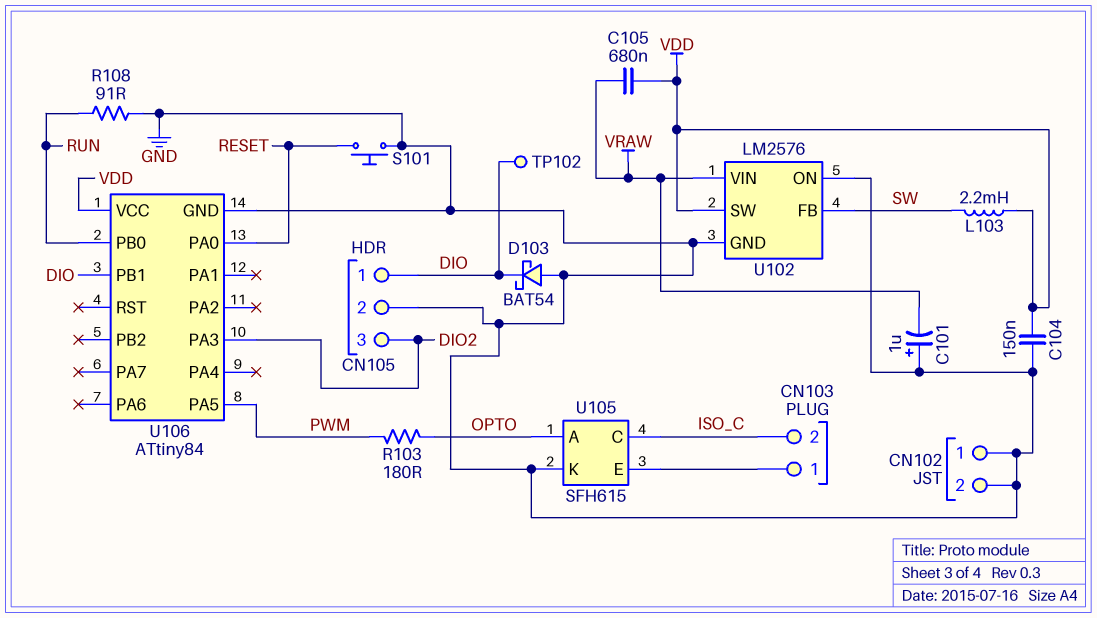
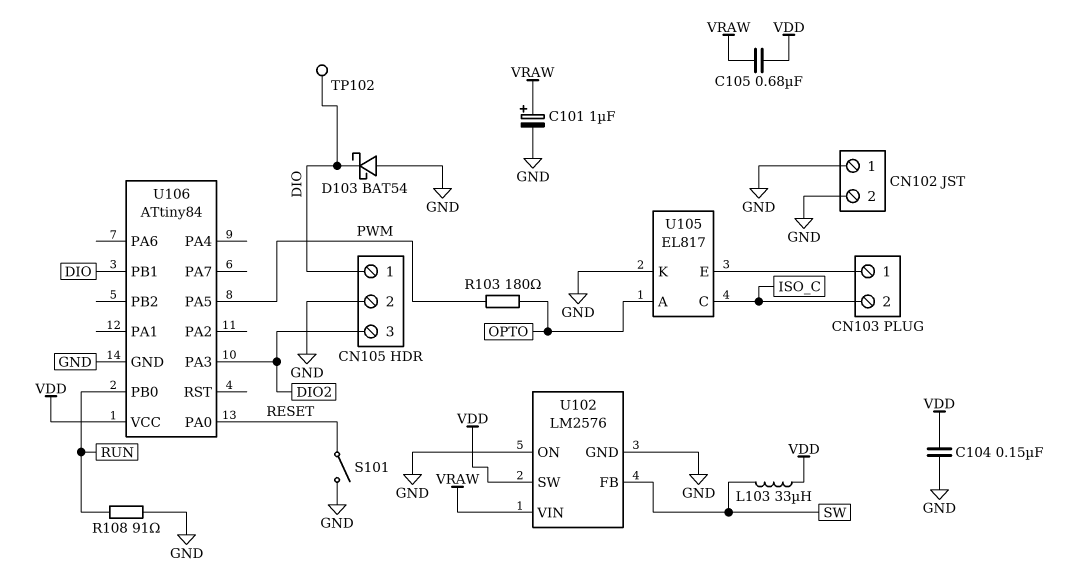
C101: 1uF (plus GND, minus VRAW) -> 1uF (plus VRAW, minus GND)
L103: 2.2mH (SW, VDD) -> 33uH (SW, VDD)
S101: button (GND, RESET) -> switch (GND, RESET)
U105: SFH615 -> EL817

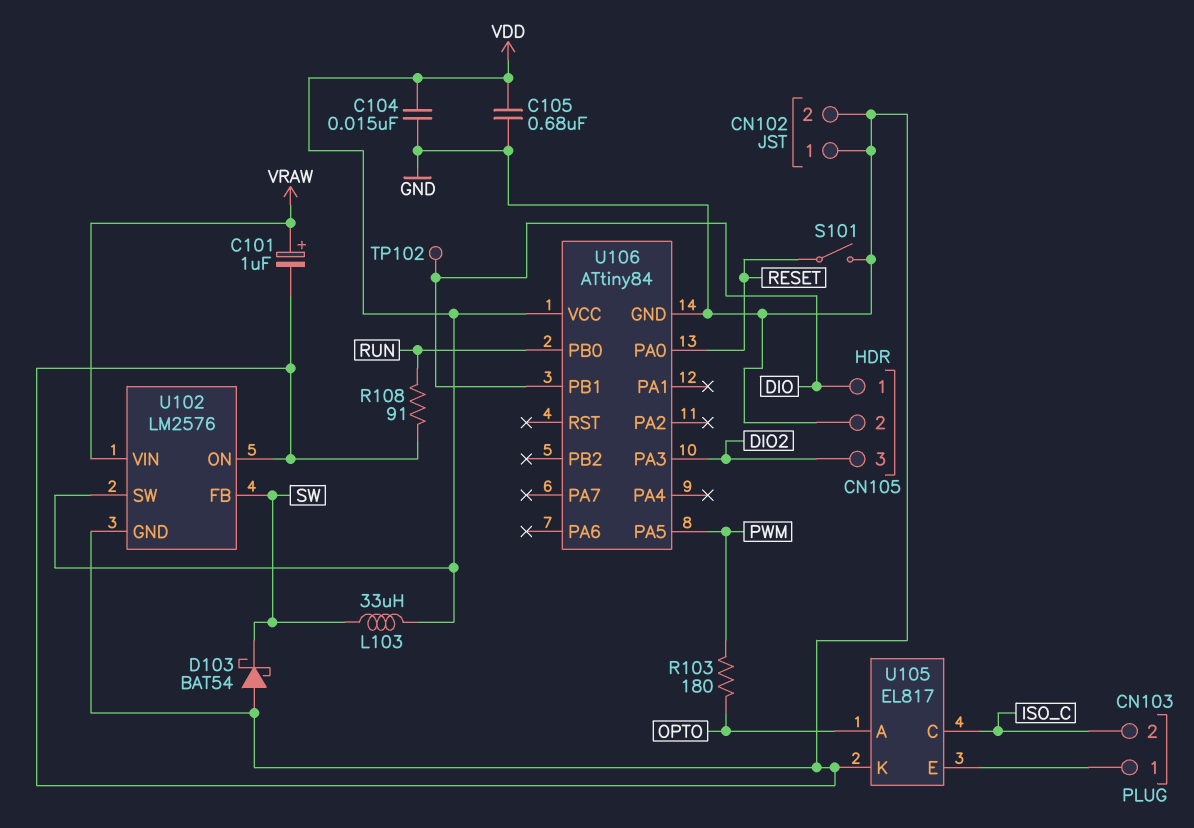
C104: 150nF (GND, VDD) -> 15nF (GND, VDD)
C105: 680nF (VDD, VRAW) -> 680nF (GND, VDD)
D103: schottky BAT54 (A GND, K DIO) -> schottky BAT54 (A GND, K SW)

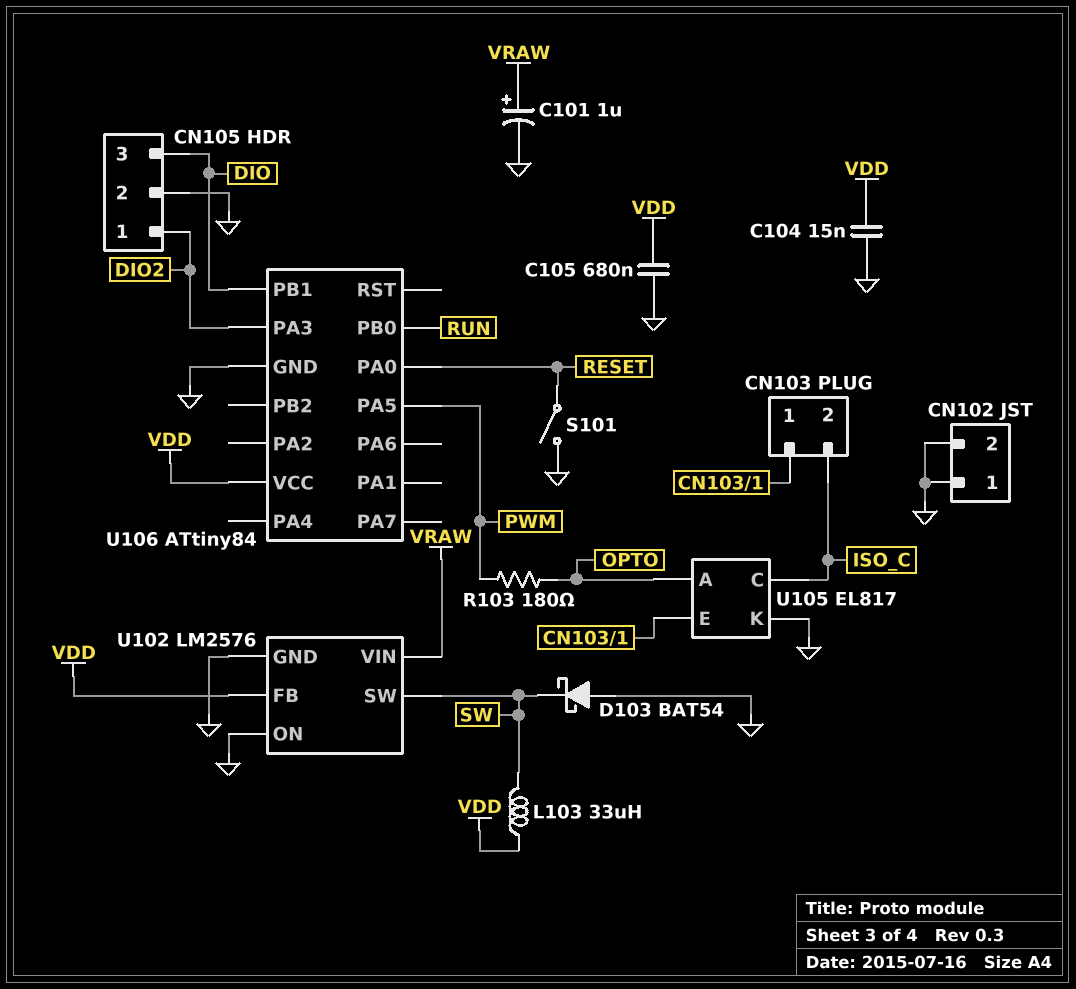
CN105 pin 1: DIO -> DIO2
CN105 pin 3: DIO2 -> DIO
R108: 91 (GND, RUN) -> none
TP102: test point (DIO) -> none
U102 pin FB: SW -> VDD
U102 pin SW: VDD -> SW

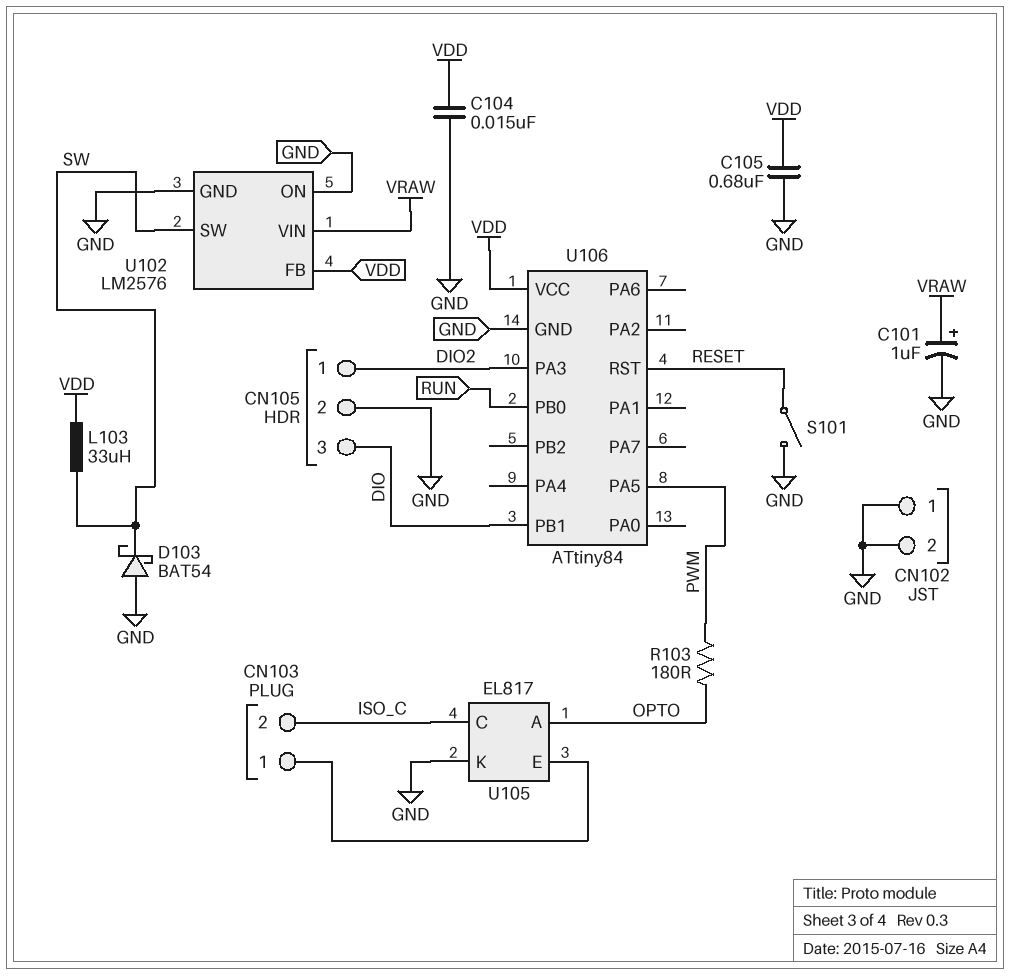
U106 pin PA0: RESET -> none
U106 pin RST: none -> RESET

